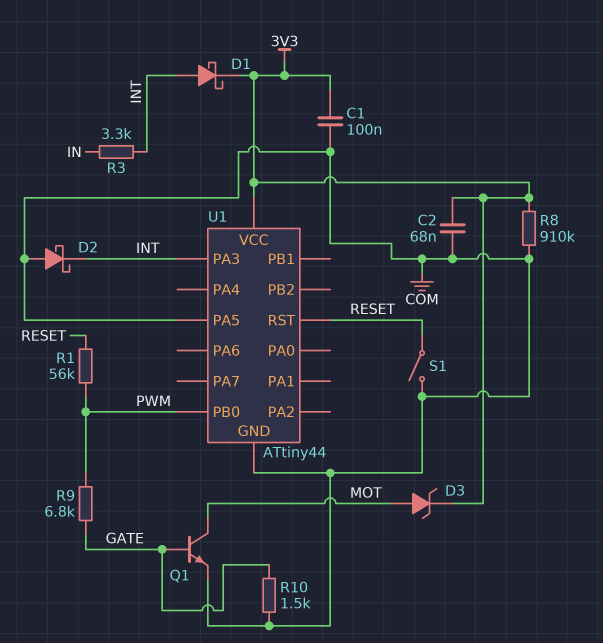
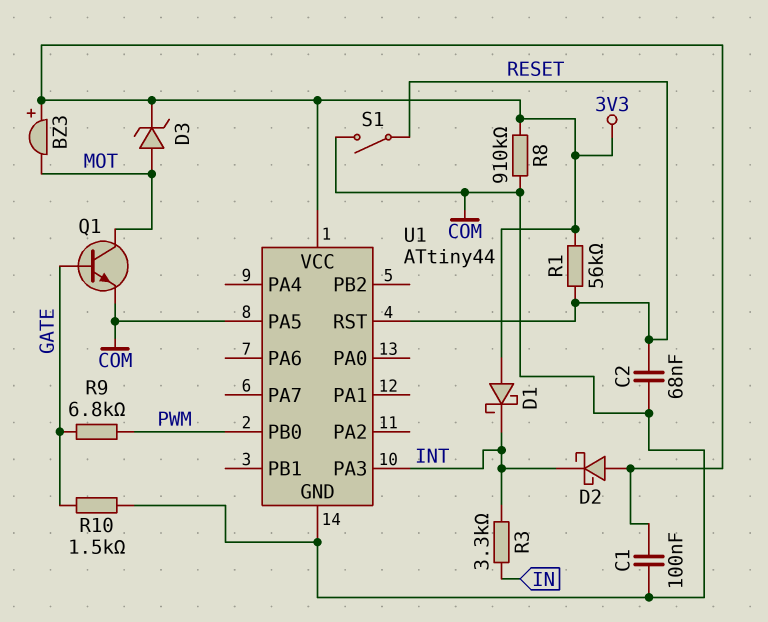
BZ3: none -> buzzer (plus 3V3, minus MOT)
C2: 68nF (3V3, COM) -> 68nF (COM, RESET)
D1: schottky (A INT, K 3V3) -> schottky (A 3V3, K INT)
D2: schottky (A COM, K INT) -> schottky (A 3V3, K INT)
R1: 56k (PWM, RESET) -> 56k (3V3, RESET)

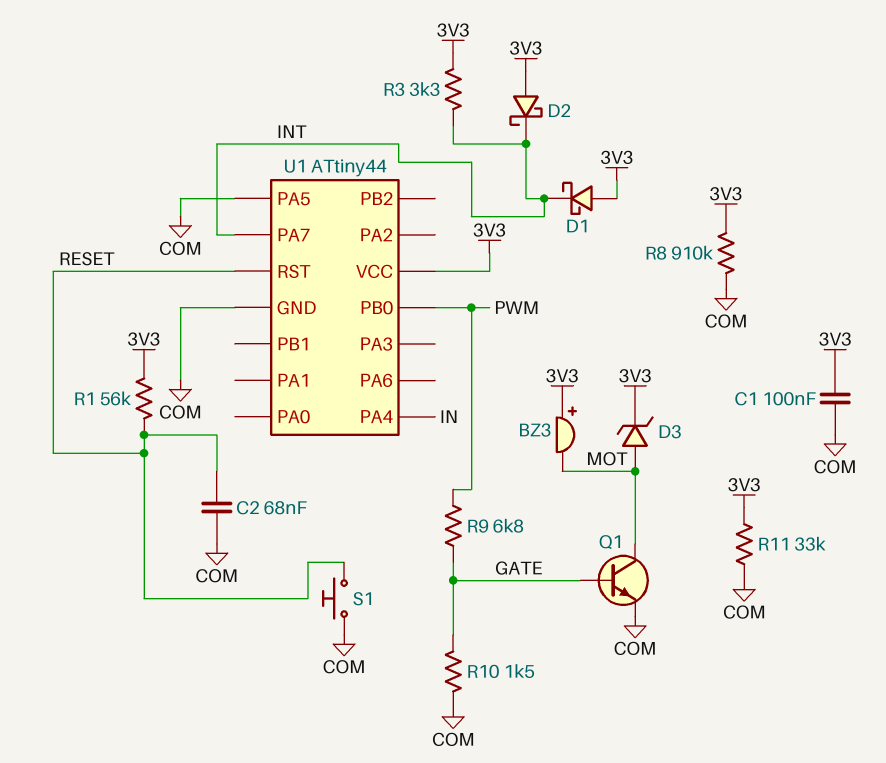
R3: 3.3k (IN, INT) -> 3.3k (3V3, INT)
R11: none -> 33k (3V3, COM)
S1: switch (COM, RESET) -> button (COM, RESET)
U1 pin PA3: INT -> none
U1 pin PA4: none -> IN
U1 pin PA7: none -> INT

